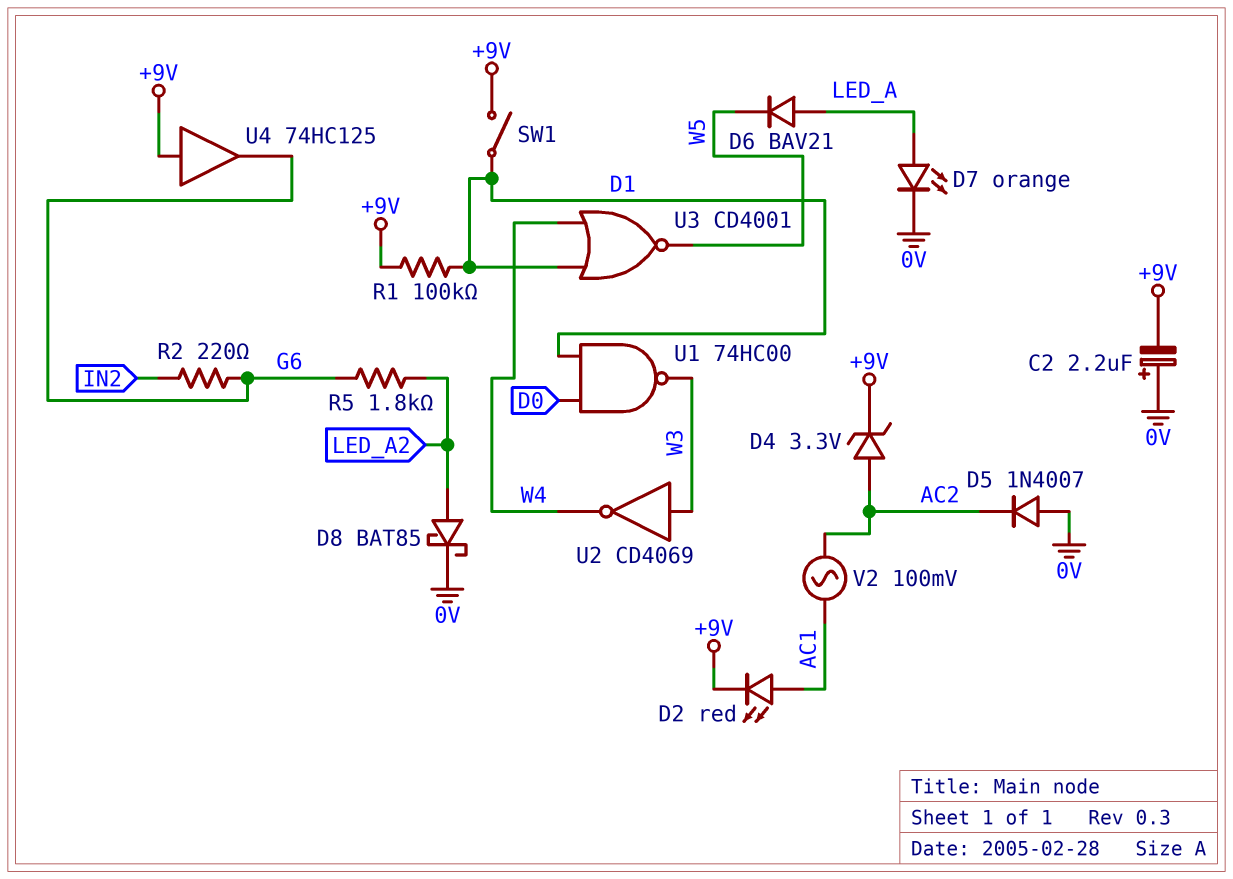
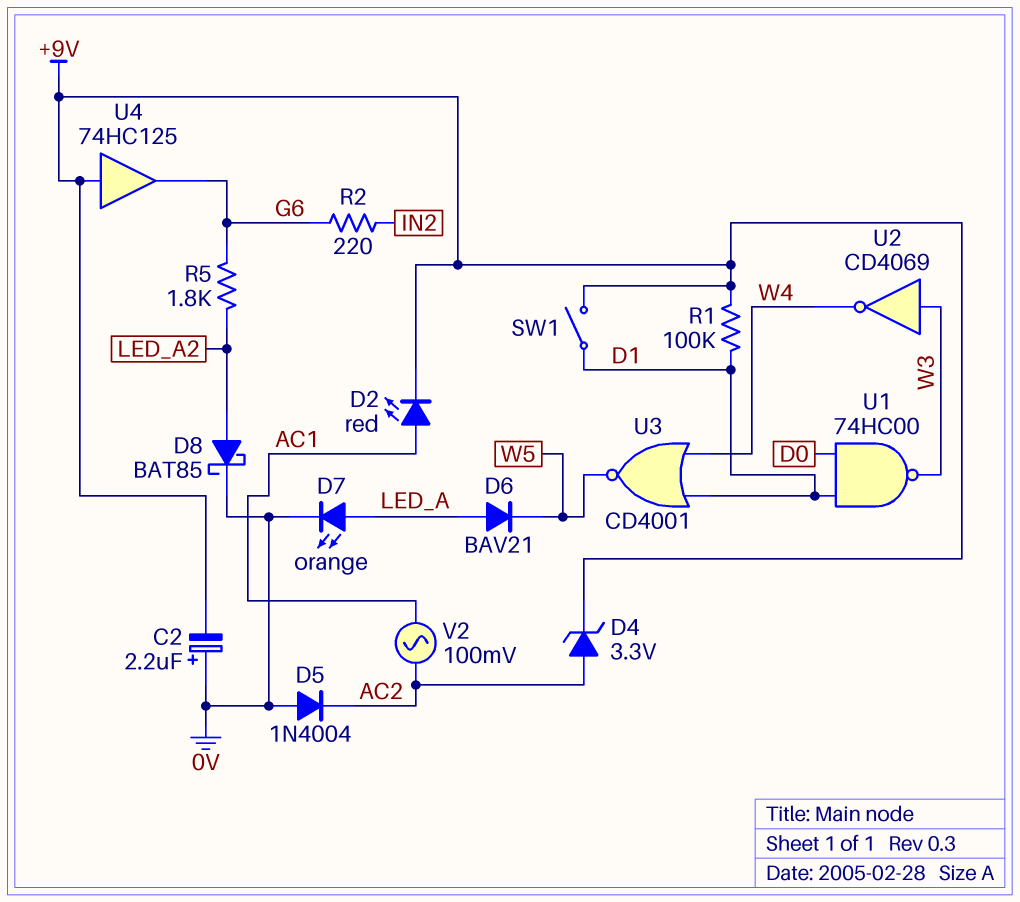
D5: diode 1N4007 (A 0V, K AC2) -> diode 1N4004 (A 0V, K AC2)

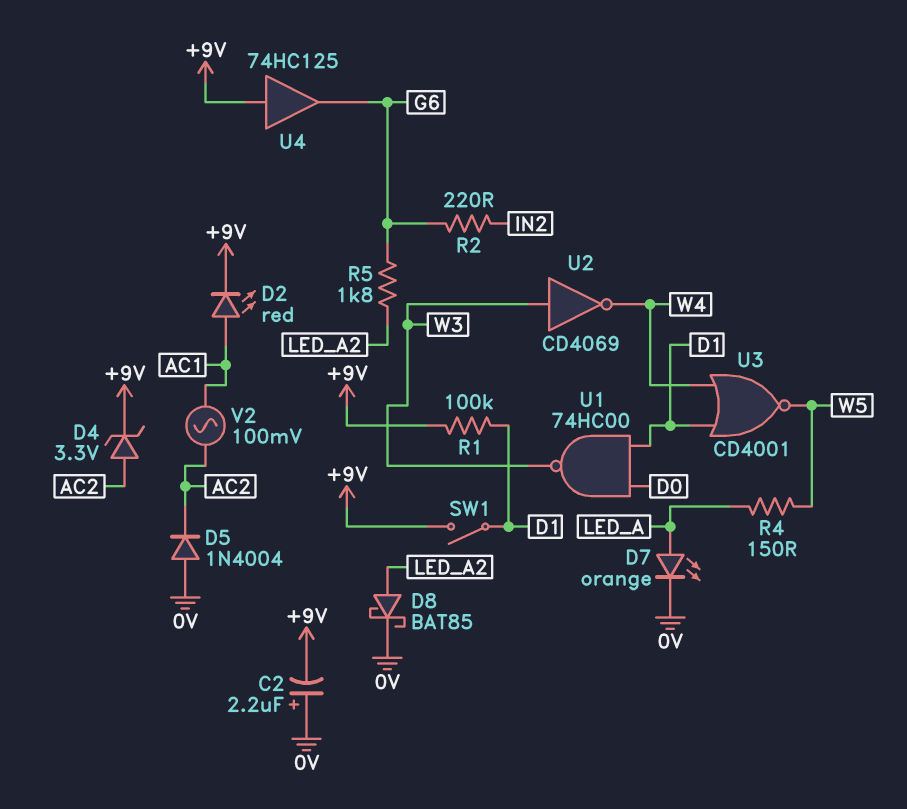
D6: diode BAV21 (A LED_A, K W5) -> none
R4: none -> 150 (LED_A, W5)

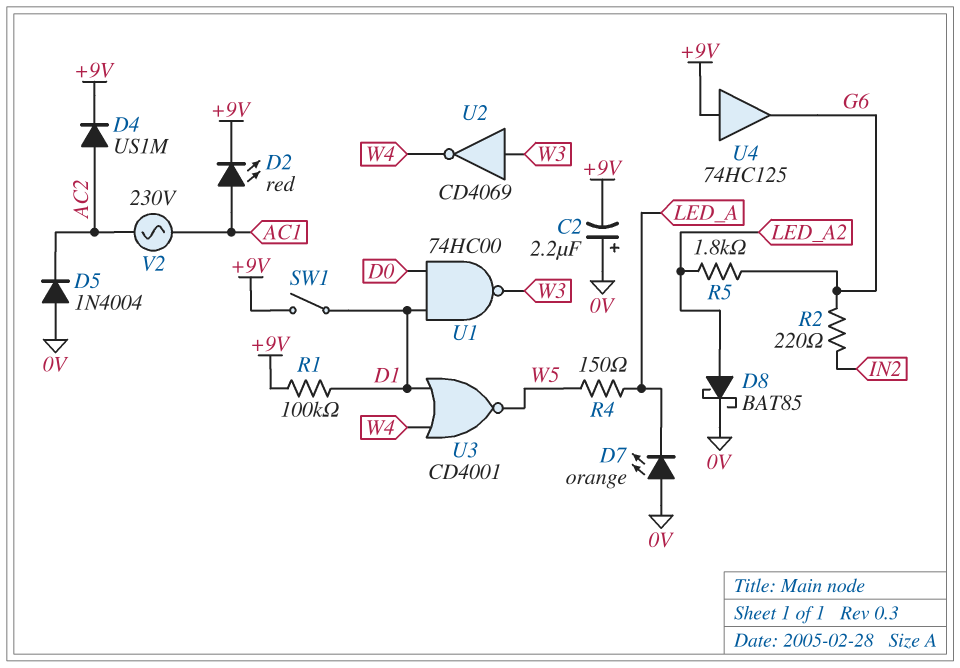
D4: zener 3.3V (A AC2, K +9V) -> diode US1M (A AC2, K +9V)
D7: LED orange (A LED_A, K 0V) -> LED orange (A 0V, K LED_A)
V2: AC 100mV (AC1, AC2) -> AC 230V (AC1, AC2)

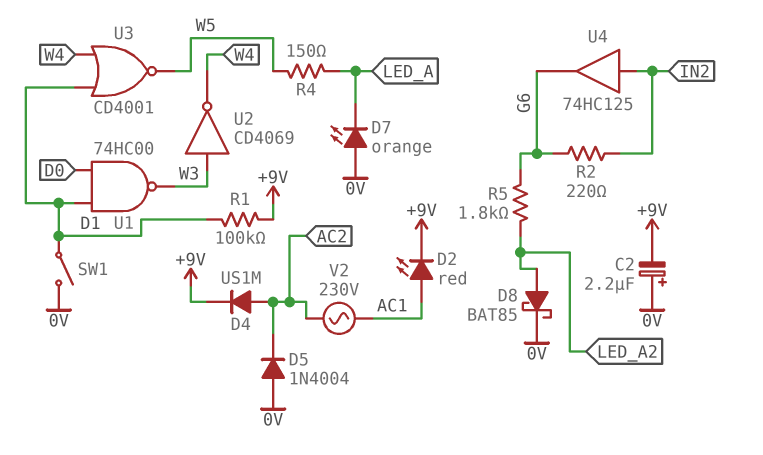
SW1: switch (+9V, D1) -> switch (0V, D1)
U4: buffer 74HC125 (in +9V, out G6) -> buffer 74HC125 (in IN2, out G6)

